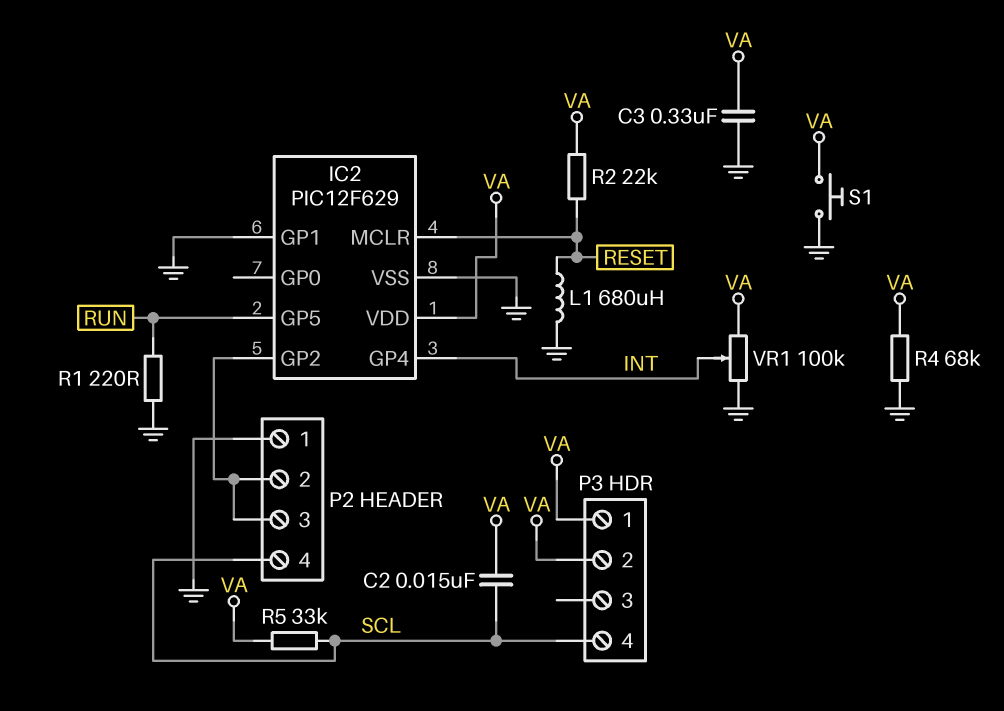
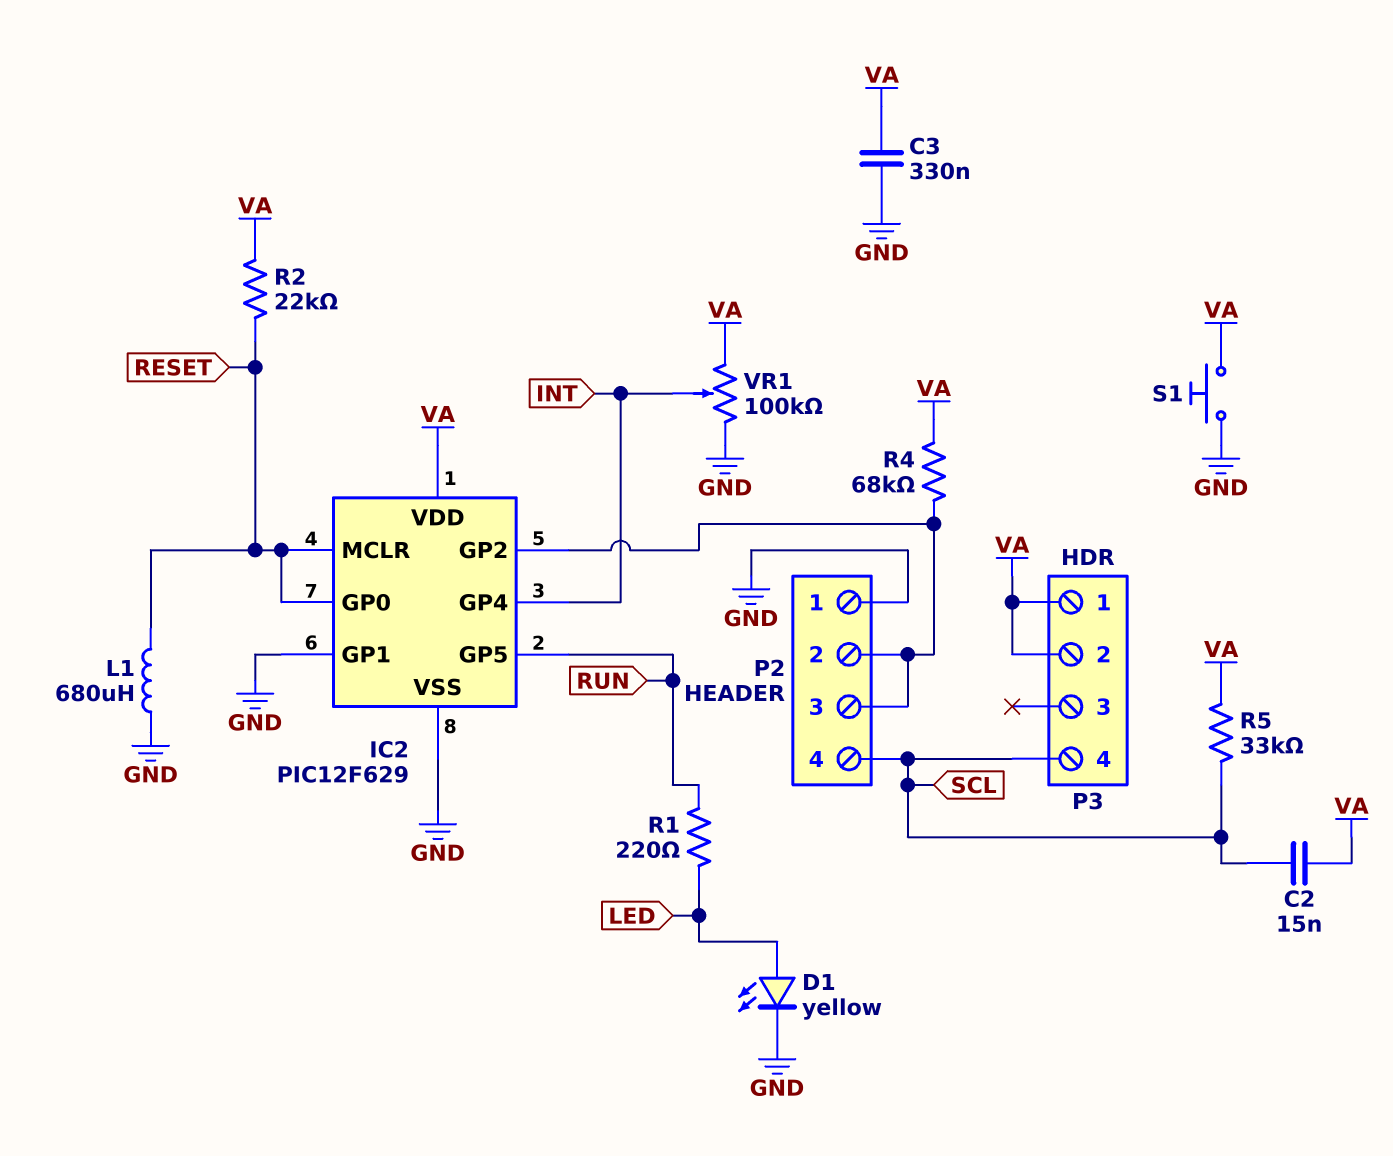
D1: none -> LED yellow (A LED, K GND)
IC2 pin GP0: none -> RESET
R1: 220 (GND, RUN) -> 220 (LED, RUN)
R4: 68k (GND, VA) -> 68k (IC2/GP2, VA)

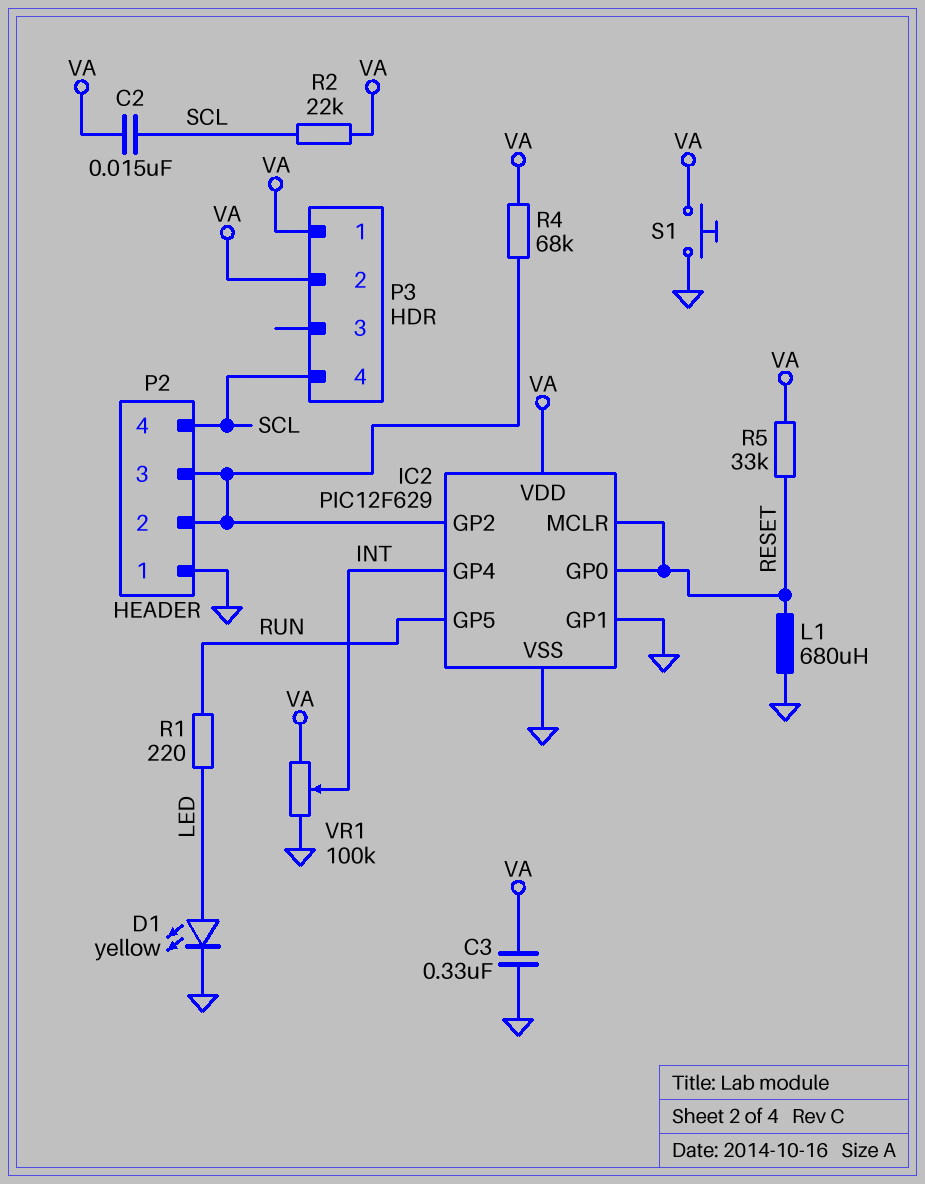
R2: 22k (RESET, VA) -> 22k (SCL, VA)
R5: 33k (SCL, VA) -> 33k (RESET, VA)

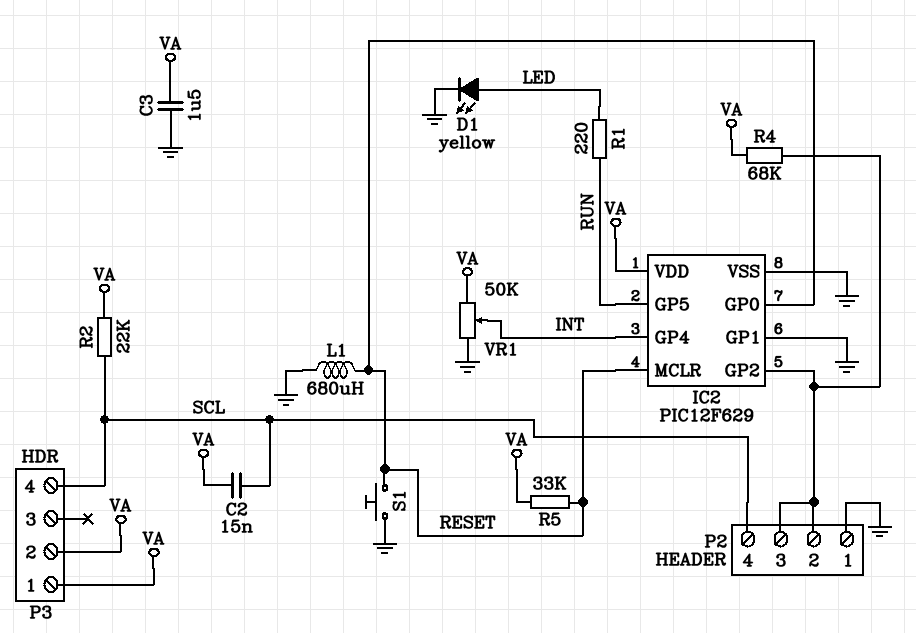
C3: 330nF (GND, VA) -> 1.5uF (GND, VA)
S1: button (GND, VA) -> button (GND, RESET)
VR1: 100k (GND, VA, wiper INT) -> 50k (GND, VA, wiper INT)

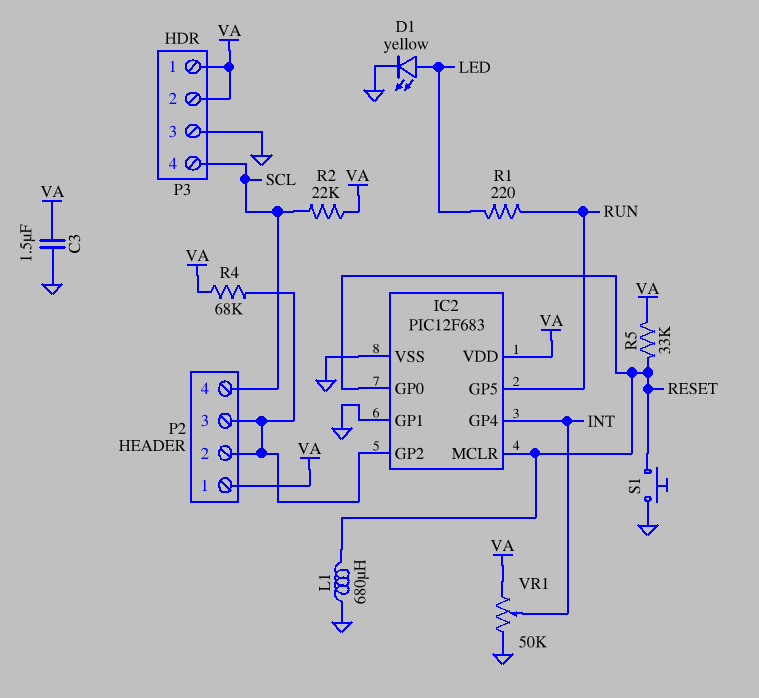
C2: 15nF (SCL, VA) -> none
IC2: PIC12F629 -> PIC12F683
P2 pin 1: GND -> VA
P3 pin 3: none -> GND

